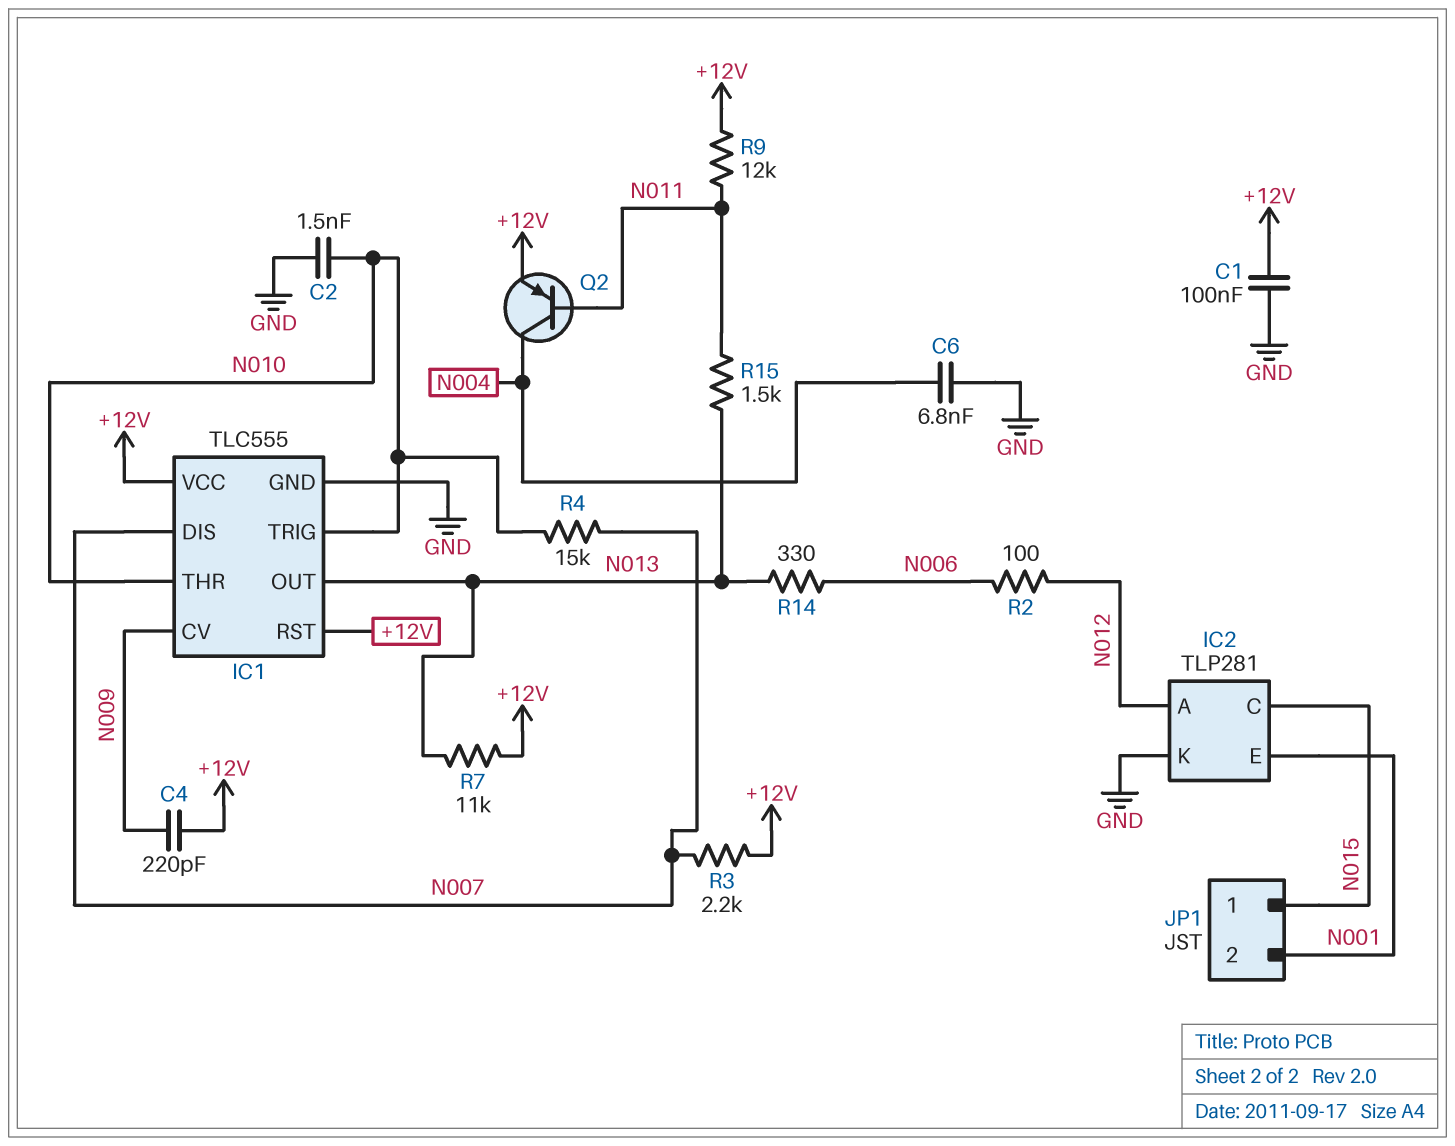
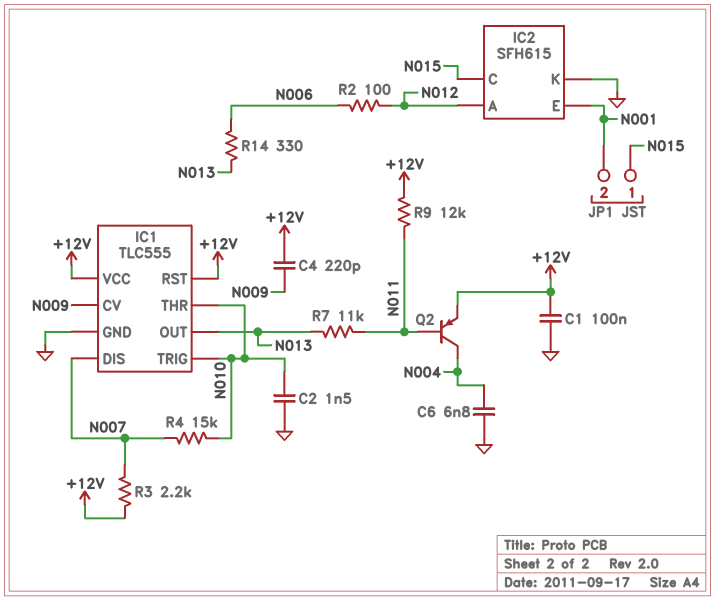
IC2: TLP281 -> SFH615
R7: 11k (+12V, N013) -> 11k (N011, N013)
R15: 1.5k (N011, N013) -> none

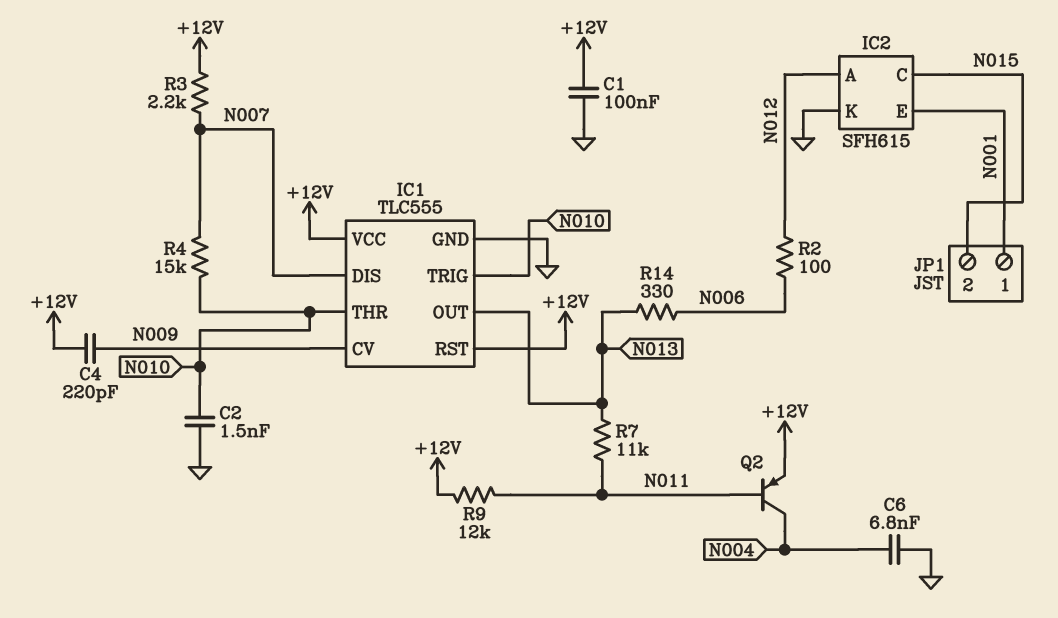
JP1 pin 1: N015 -> N001
JP1 pin 2: N001 -> N015

